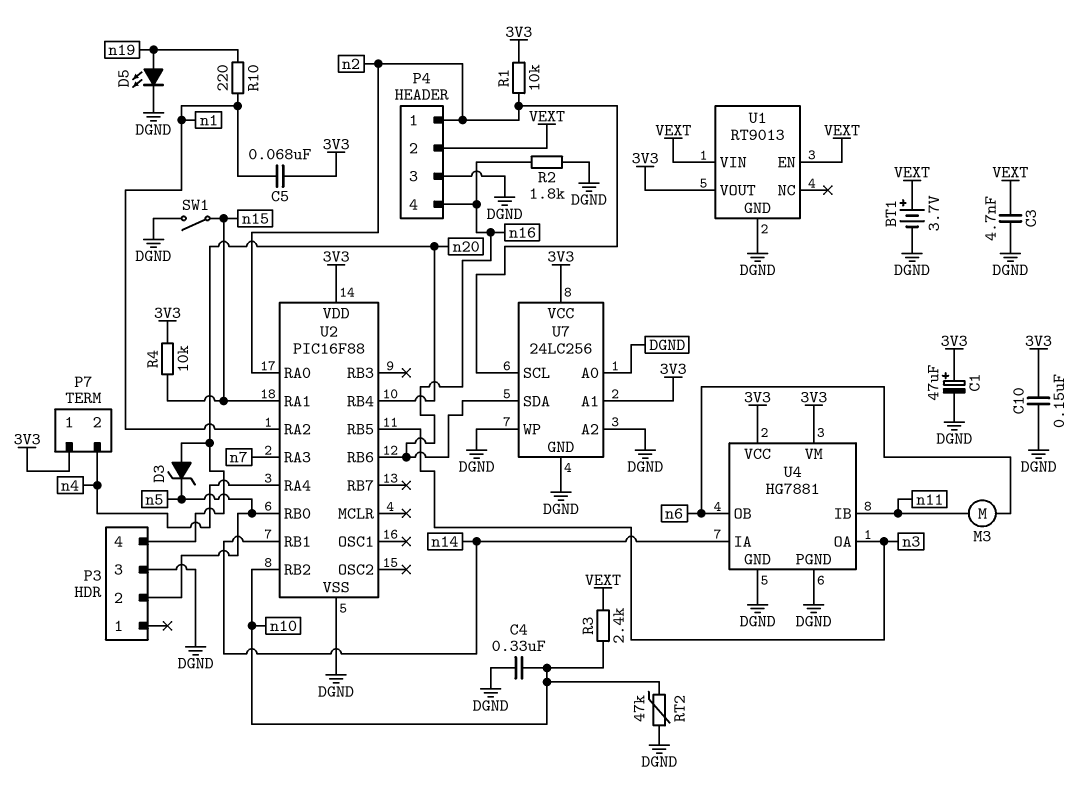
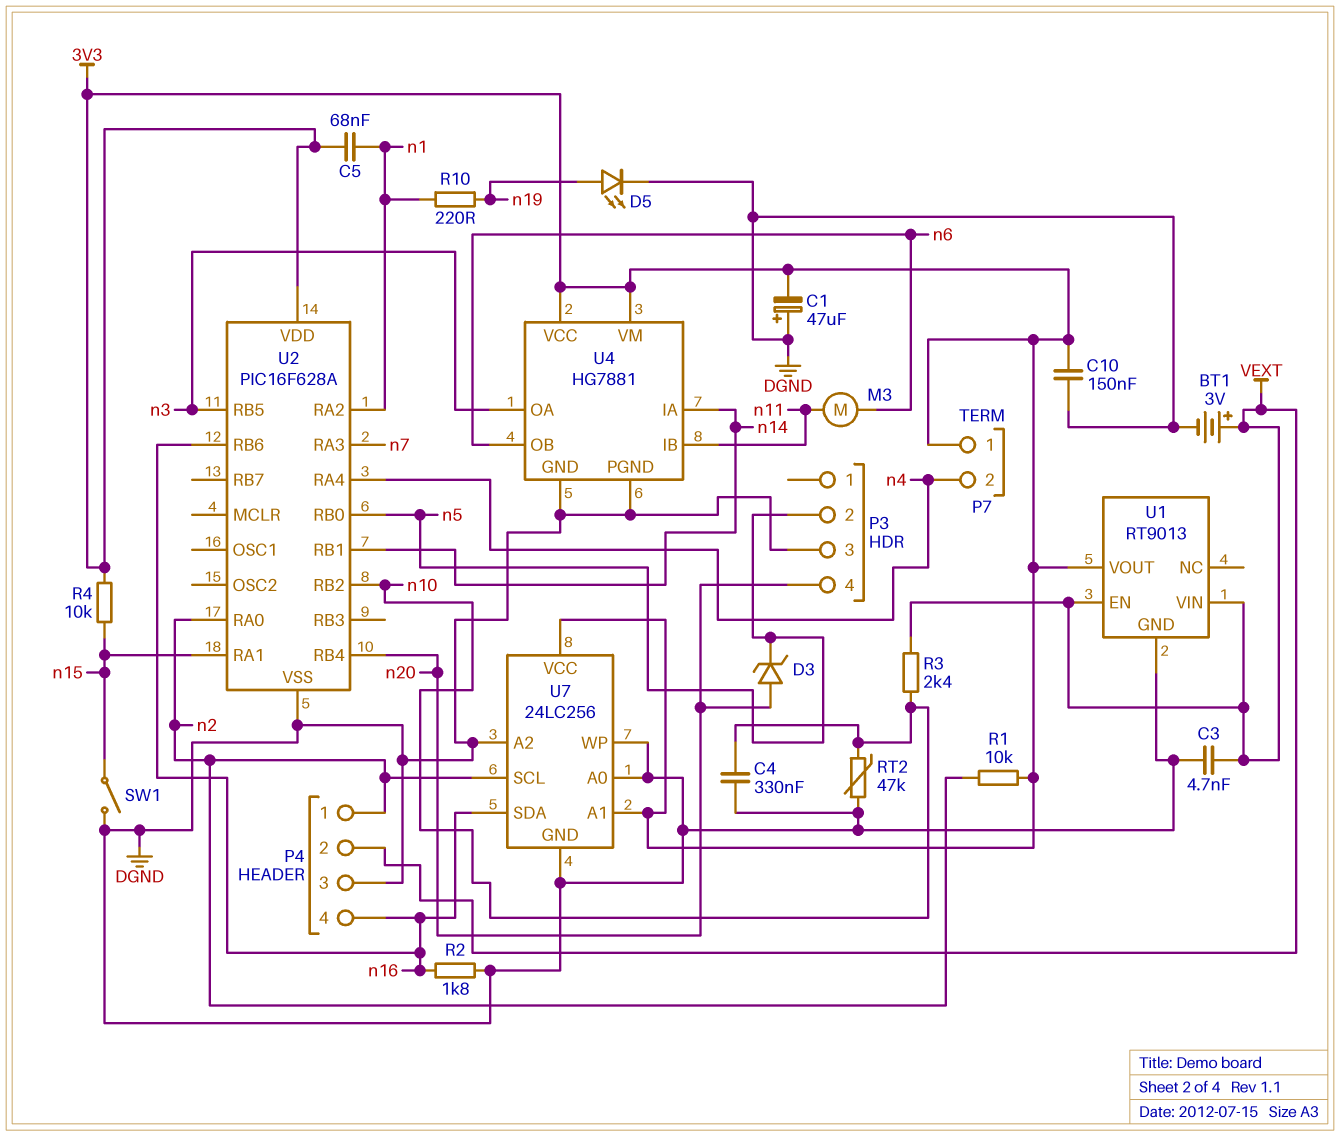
BT1: 3.7V (plus VEXT, minus DGND) -> 3V (plus VEXT, minus DGND)
C1: 47uF (plus 3V3, minus DGND) -> 47uF (plus DGND, minus 3V3)
U2: PIC16F88 -> PIC16F628A

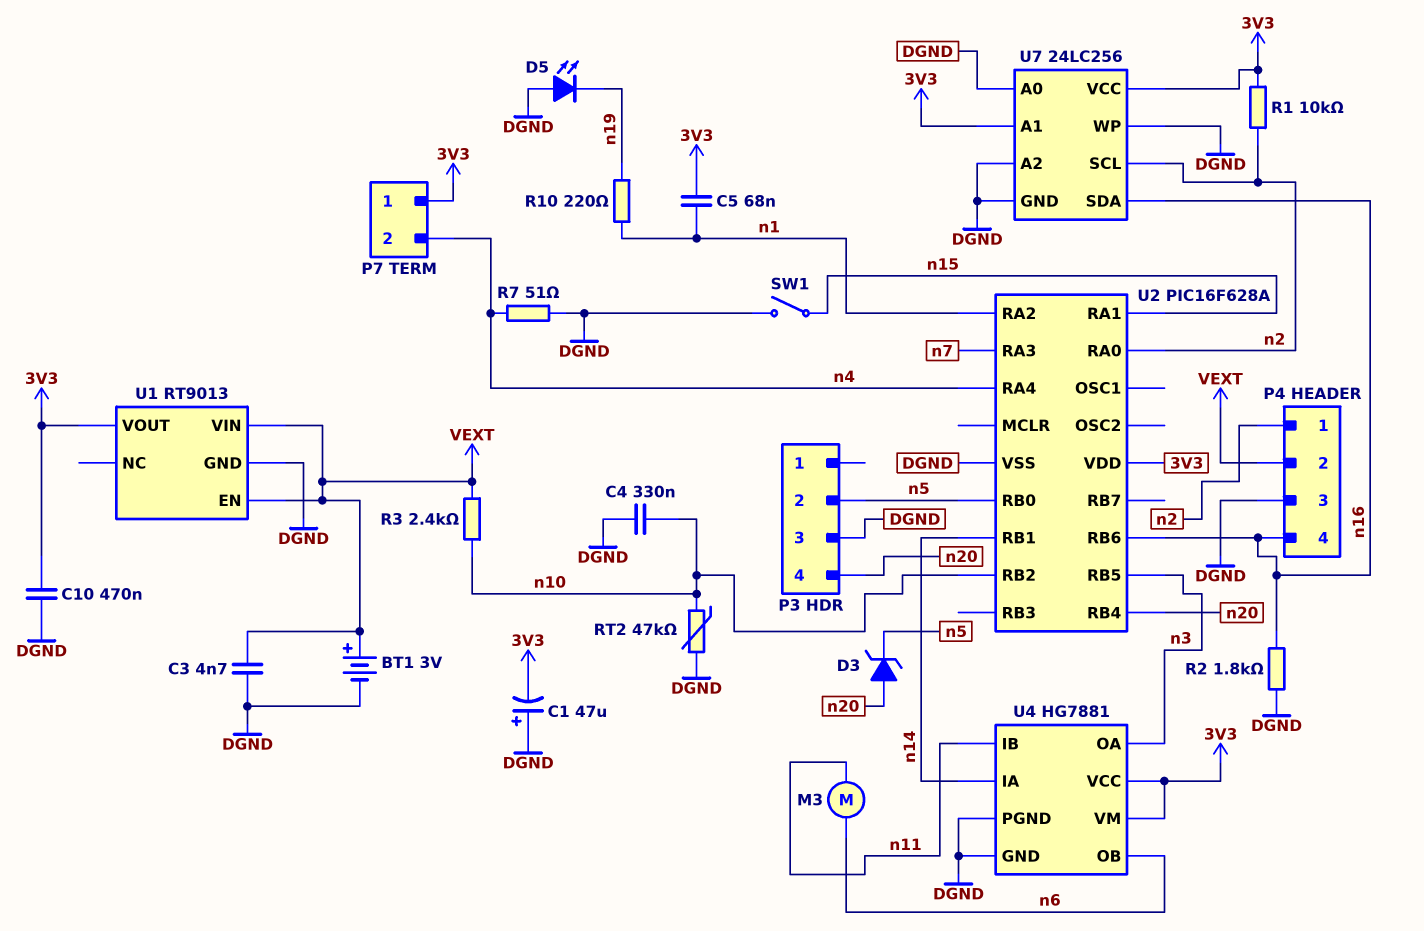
C10: 150nF (3V3, DGND) -> 470nF (3V3, DGND)
D5: LED (A n19, K DGND) -> LED (A DGND, K n19)
R4: 10k (3V3, n15) -> none
R7: none -> 51 (DGND, n4)

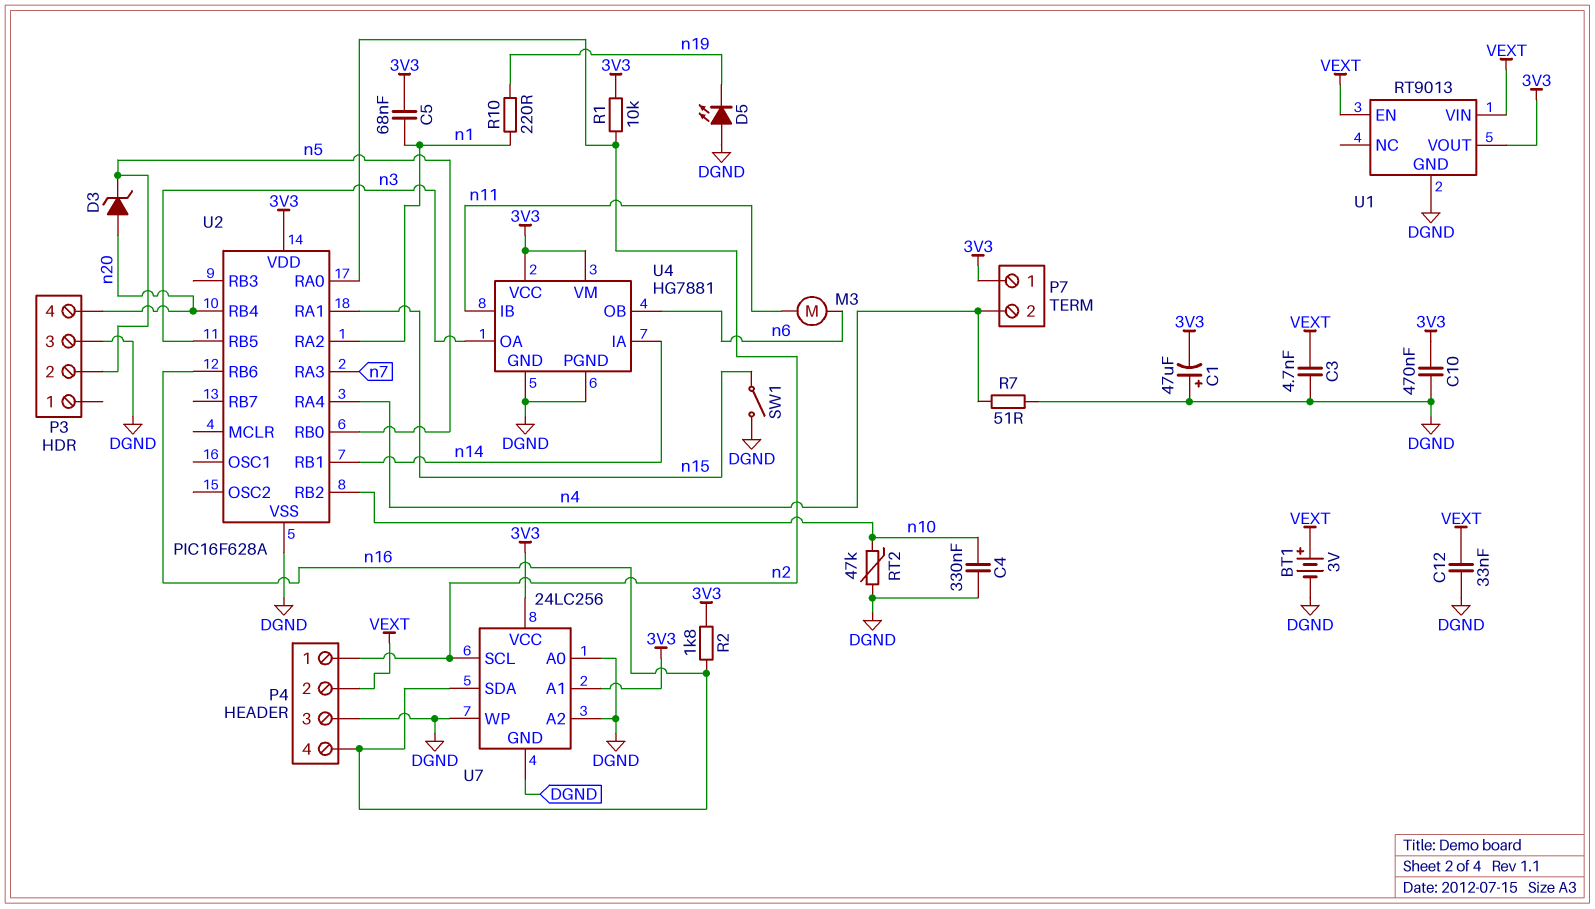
C12: none -> 33nF (DGND, VEXT)
R2: 1.8k (DGND, n16) -> 1.8k (3V3, n16)
R3: 2.4k (VEXT, n10) -> none

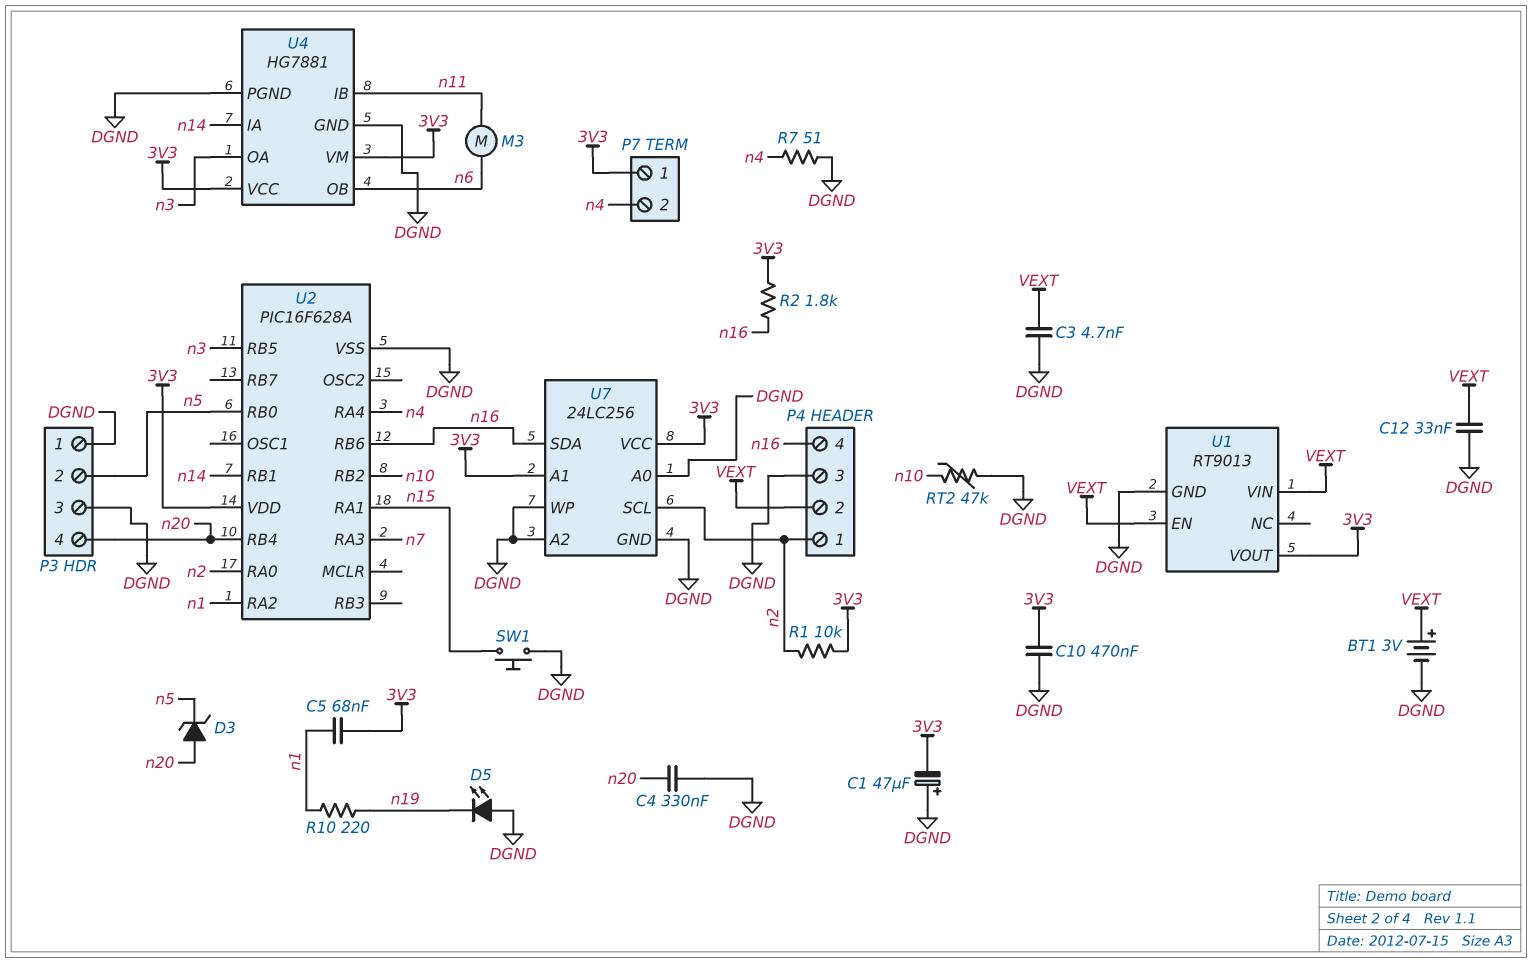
C4: 330nF (DGND, n10) -> 330nF (DGND, n20)
P3 pin 1: none -> DGND
SW1: switch (DGND, n15) -> button (DGND, n15)

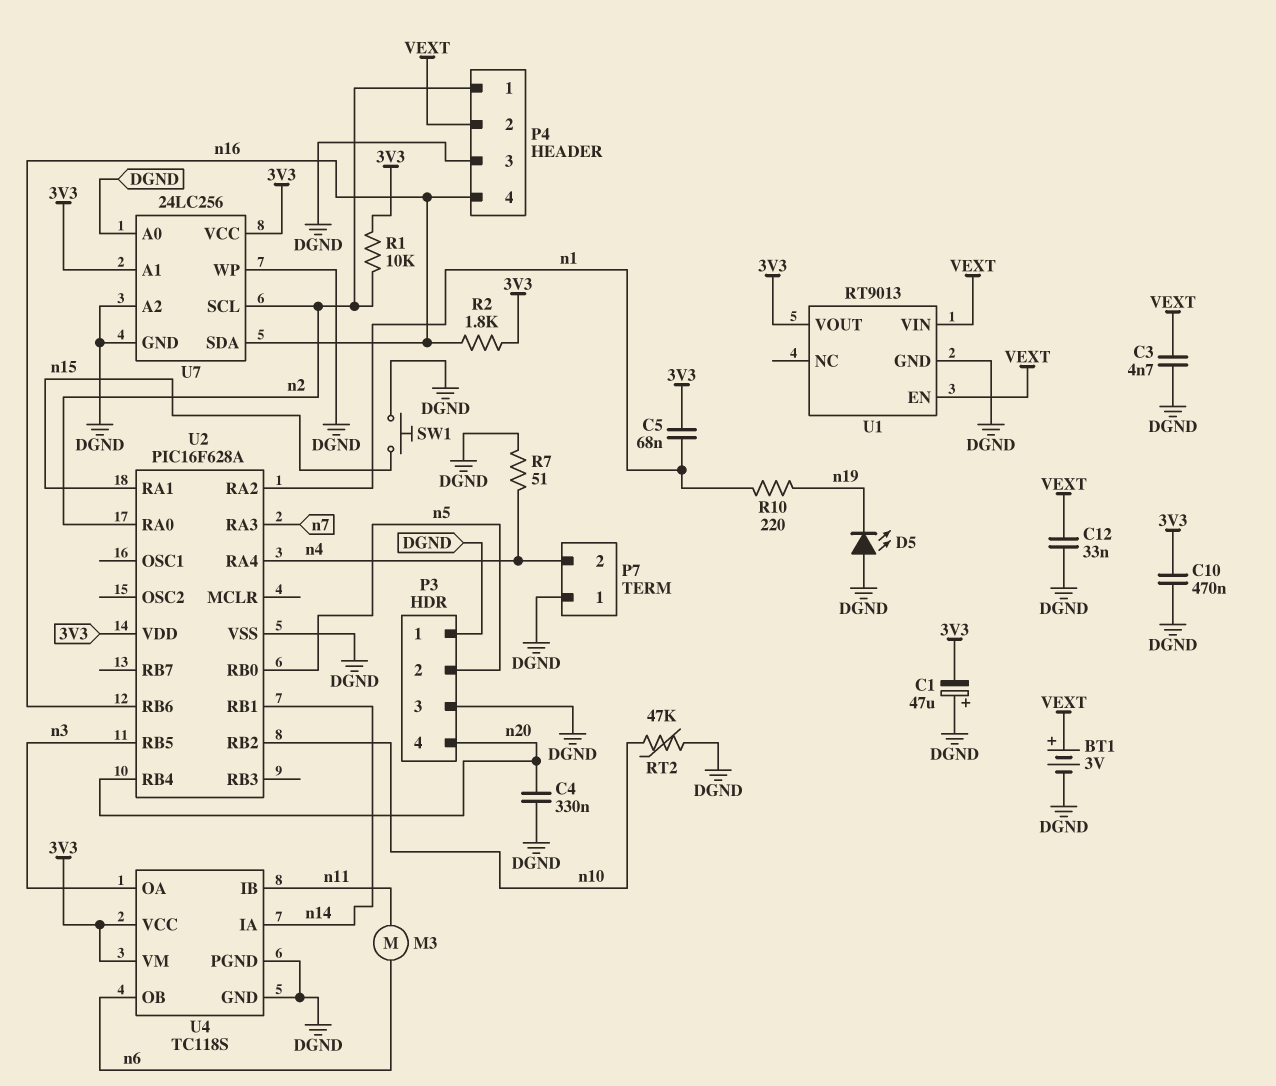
D3: zener (A n20, K n5) -> none
P7 pin 1: 3V3 -> DGND
U4: HG7881 -> TC118S

